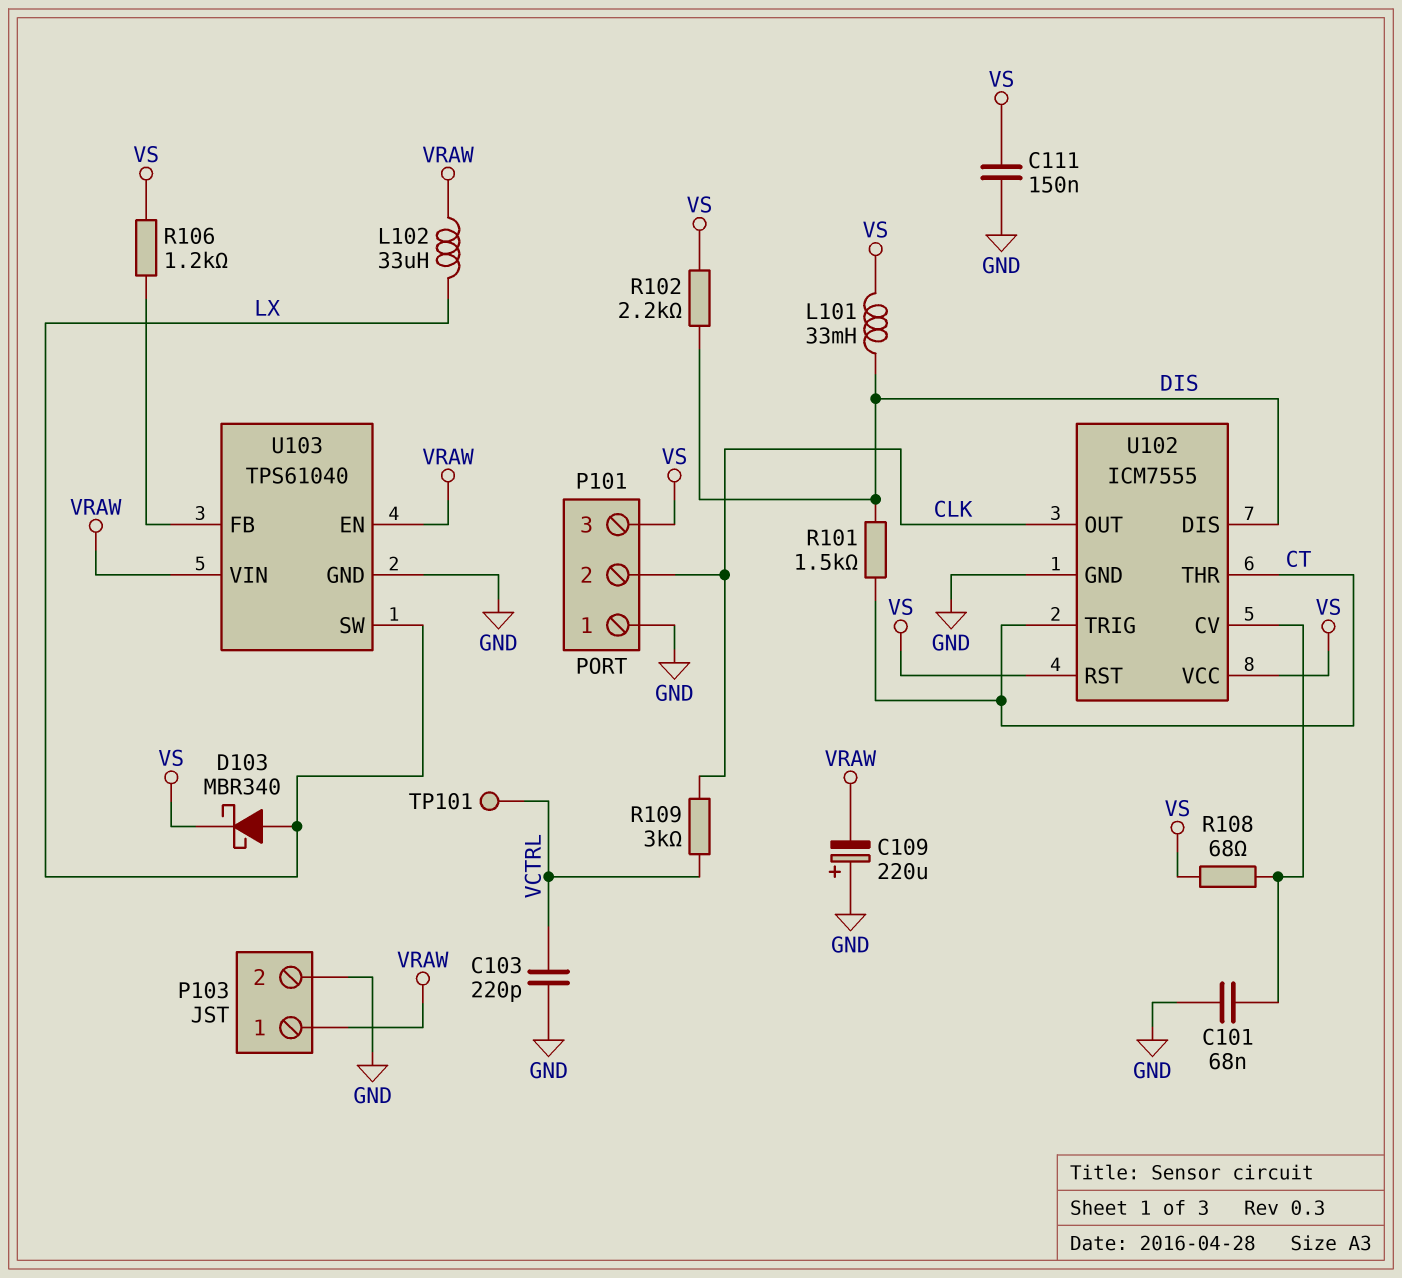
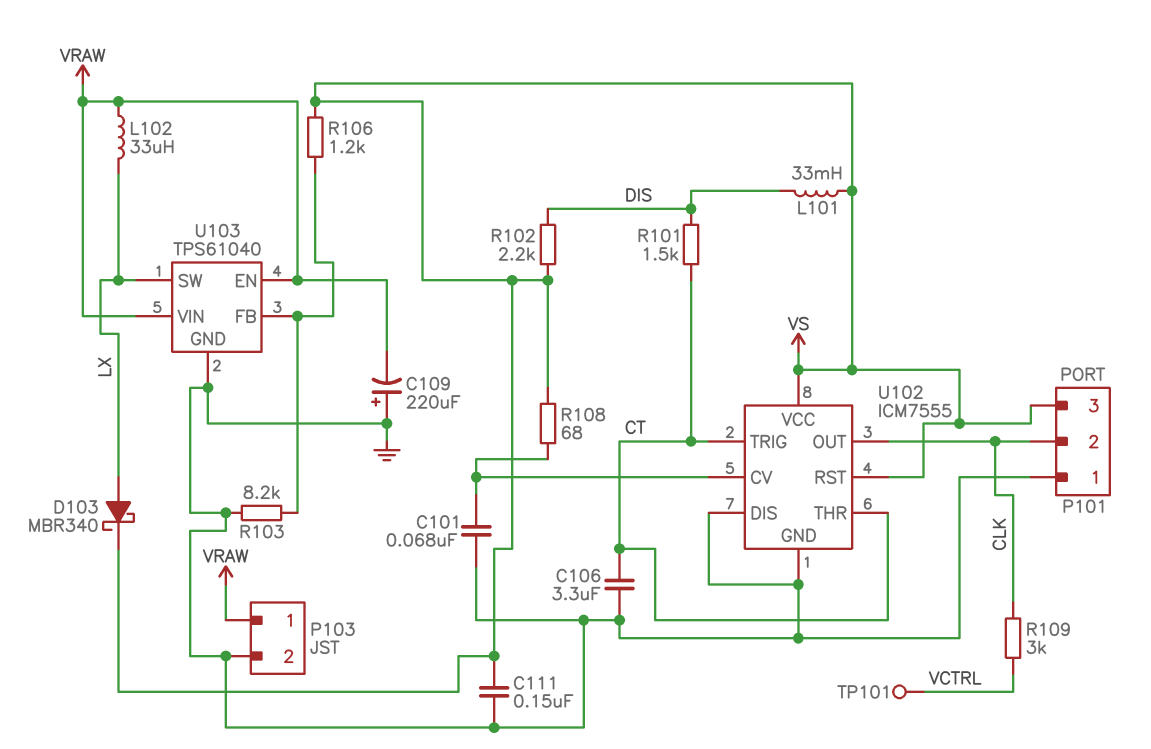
C103: 220pF (GND, VCTRL) -> none
C106: none -> 3.3uF (CT, GND)
R103: none -> 8.2k (GND, U103/FB)
U102 pin DIS: DIS -> GND

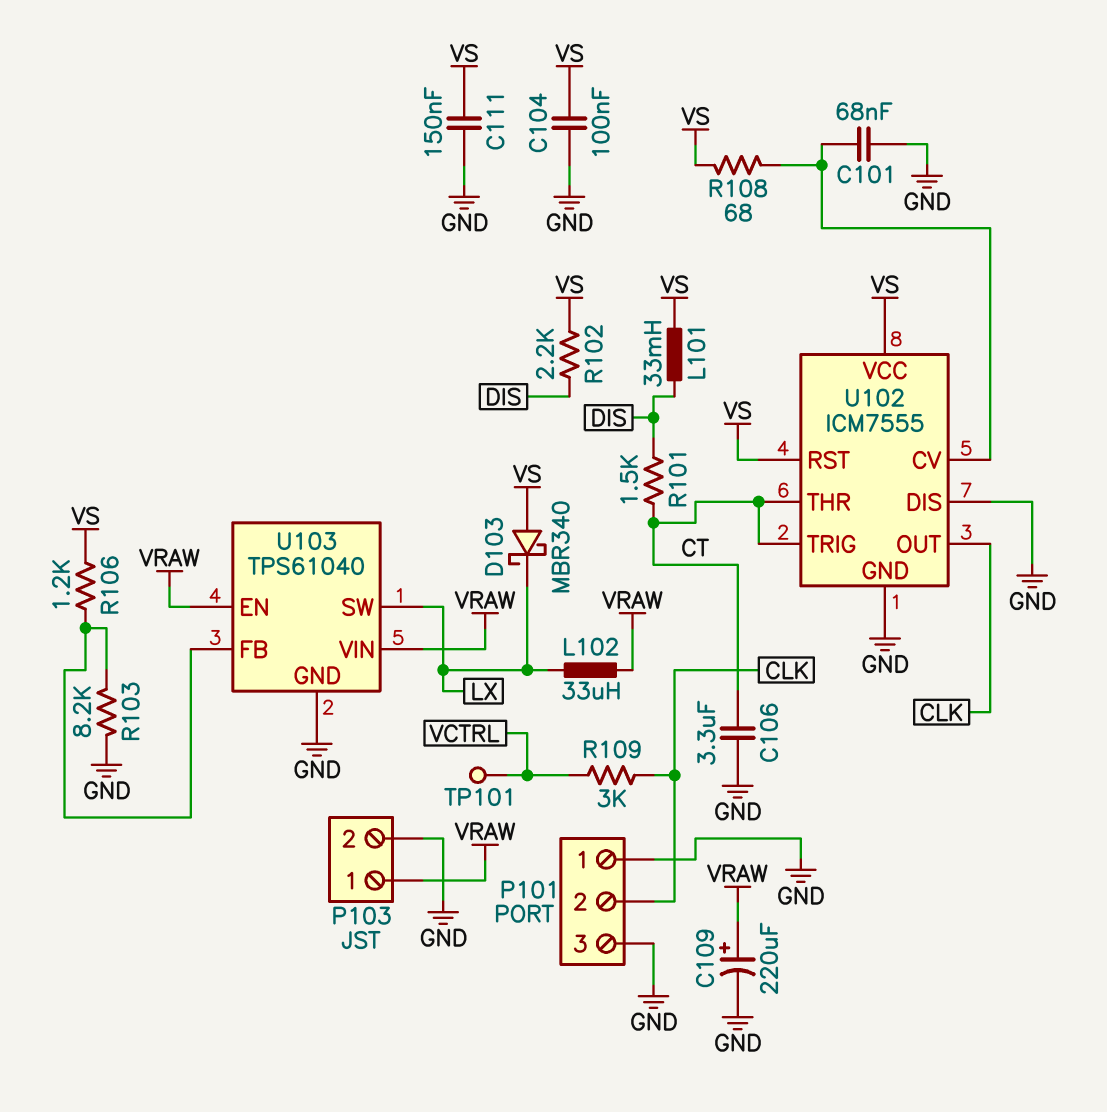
C104: none -> 100nF (GND, VS)
C109: 220uF (plus GND, minus VRAW) -> 220uF (plus VRAW, minus GND)
D103: schottky MBR340 (A LX, K VS) -> schottky MBR340 (A VS, K LX)
P101 pin 3: VS -> GND

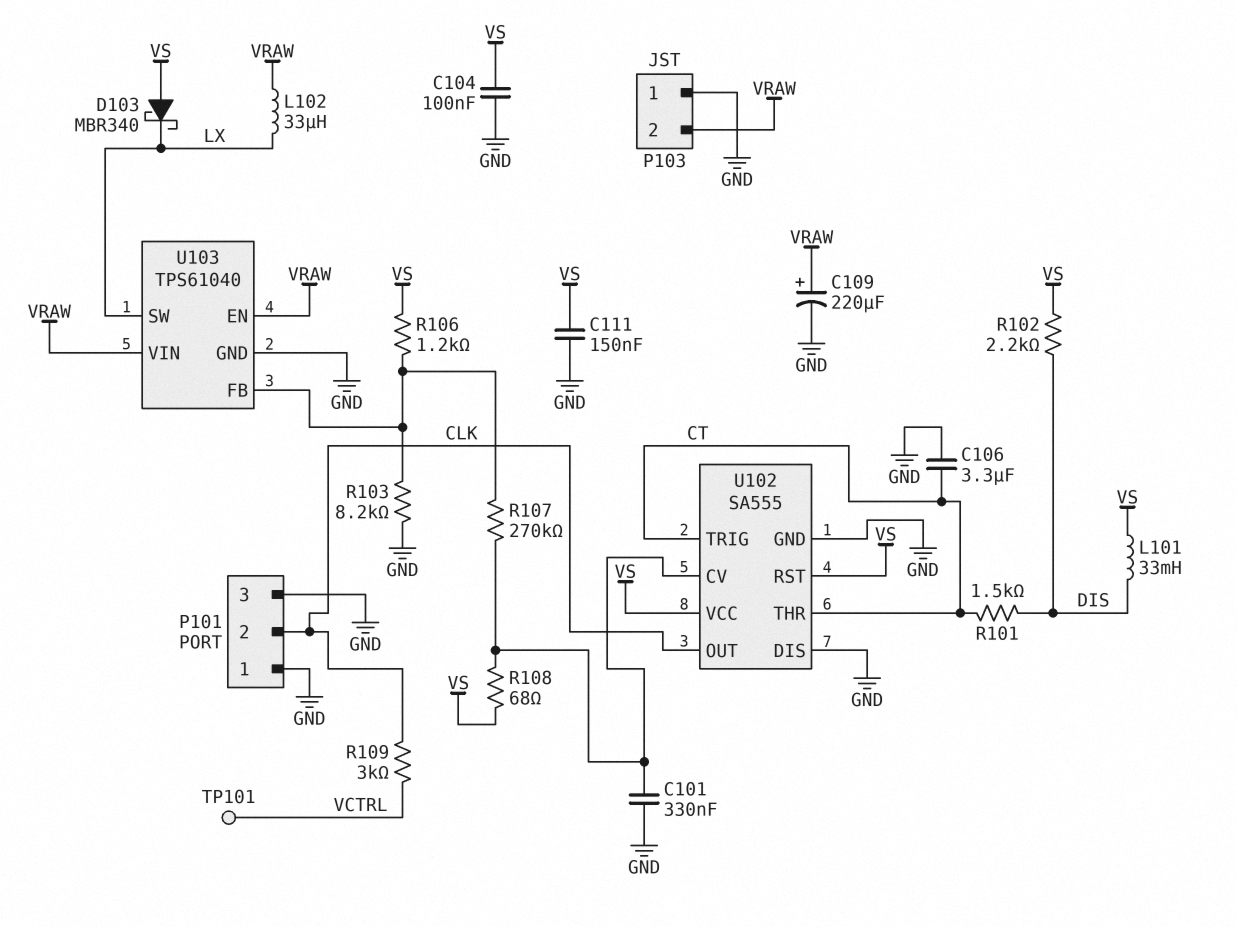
C101: 68nF (GND, U102/CV) -> 330nF (GND, U102/CV)
P103 pin 1: VRAW -> GND
P103 pin 2: GND -> VRAW
R107: none -> 270k (U102/CV, U103/FB)
U102: ICM7555 -> SA555

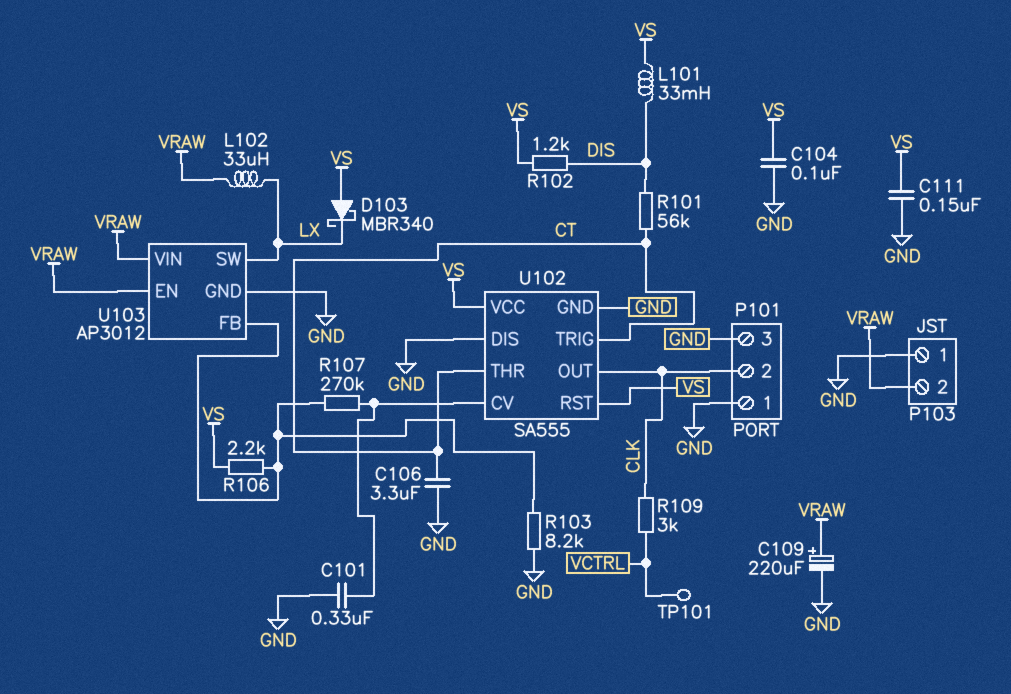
R101: 1.5k (CT, DIS) -> 56k (CT, DIS)
R102: 2.2k (DIS, VS) -> 1.2k (DIS, VS)
R106: 1.2k (U103/FB, VS) -> 2.2k (U103/FB, VS)
R108: 68 (U102/CV, VS) -> none
U103: TPS61040 -> AP3012

